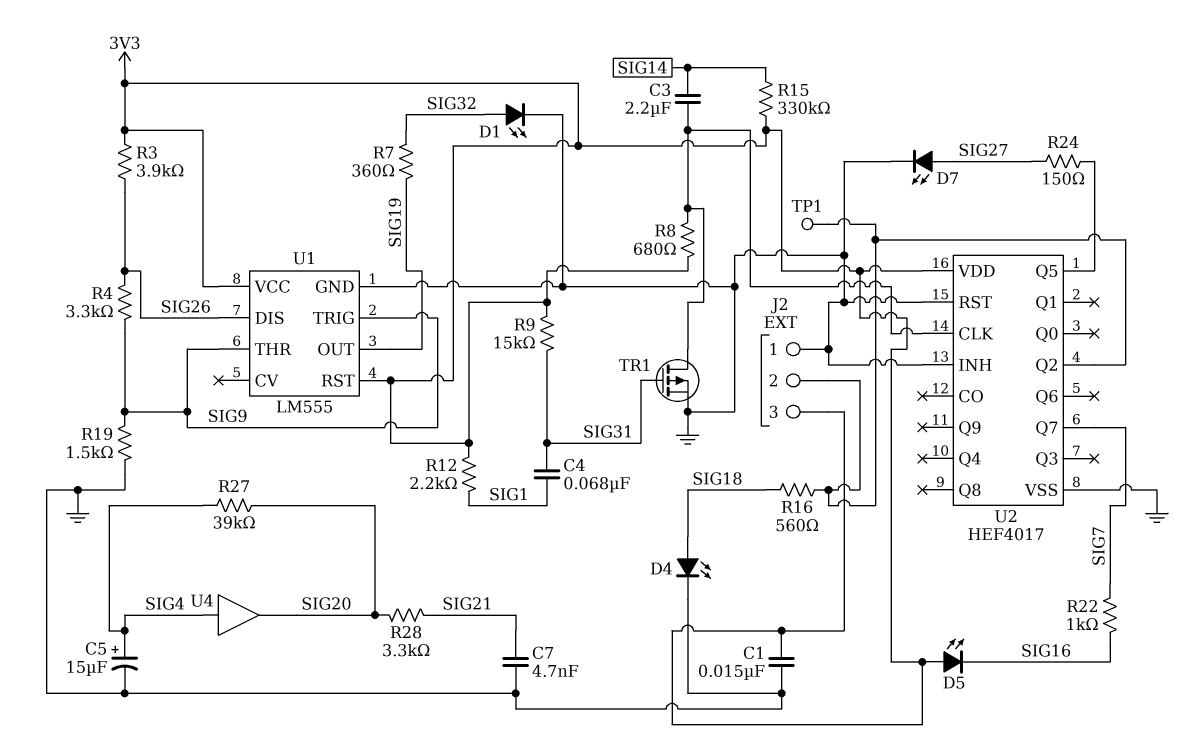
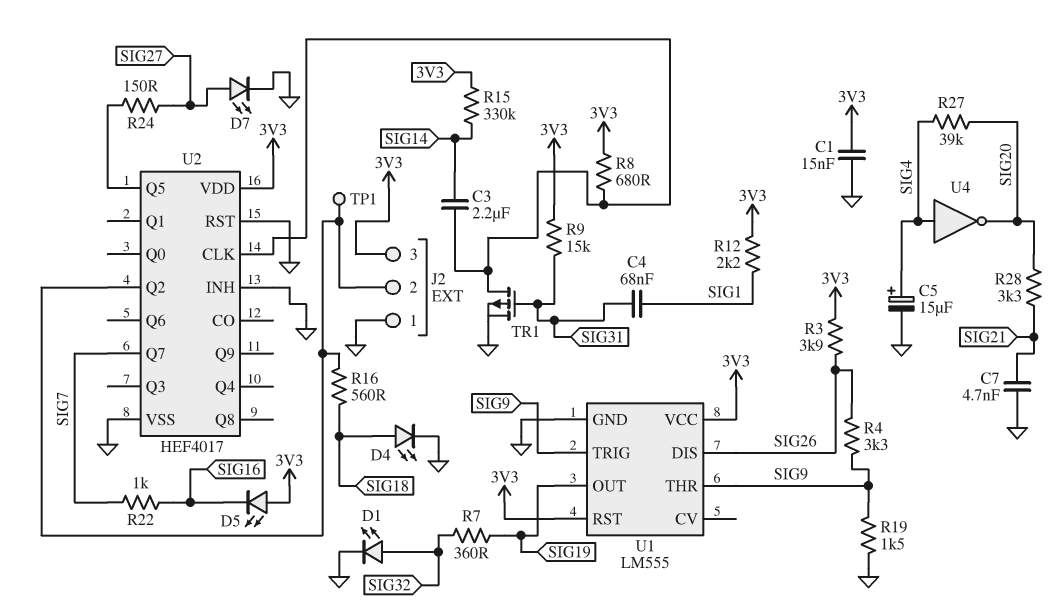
U4: buffer (in SIG4, out SIG20) -> NOT (in SIG4, out SIG20)

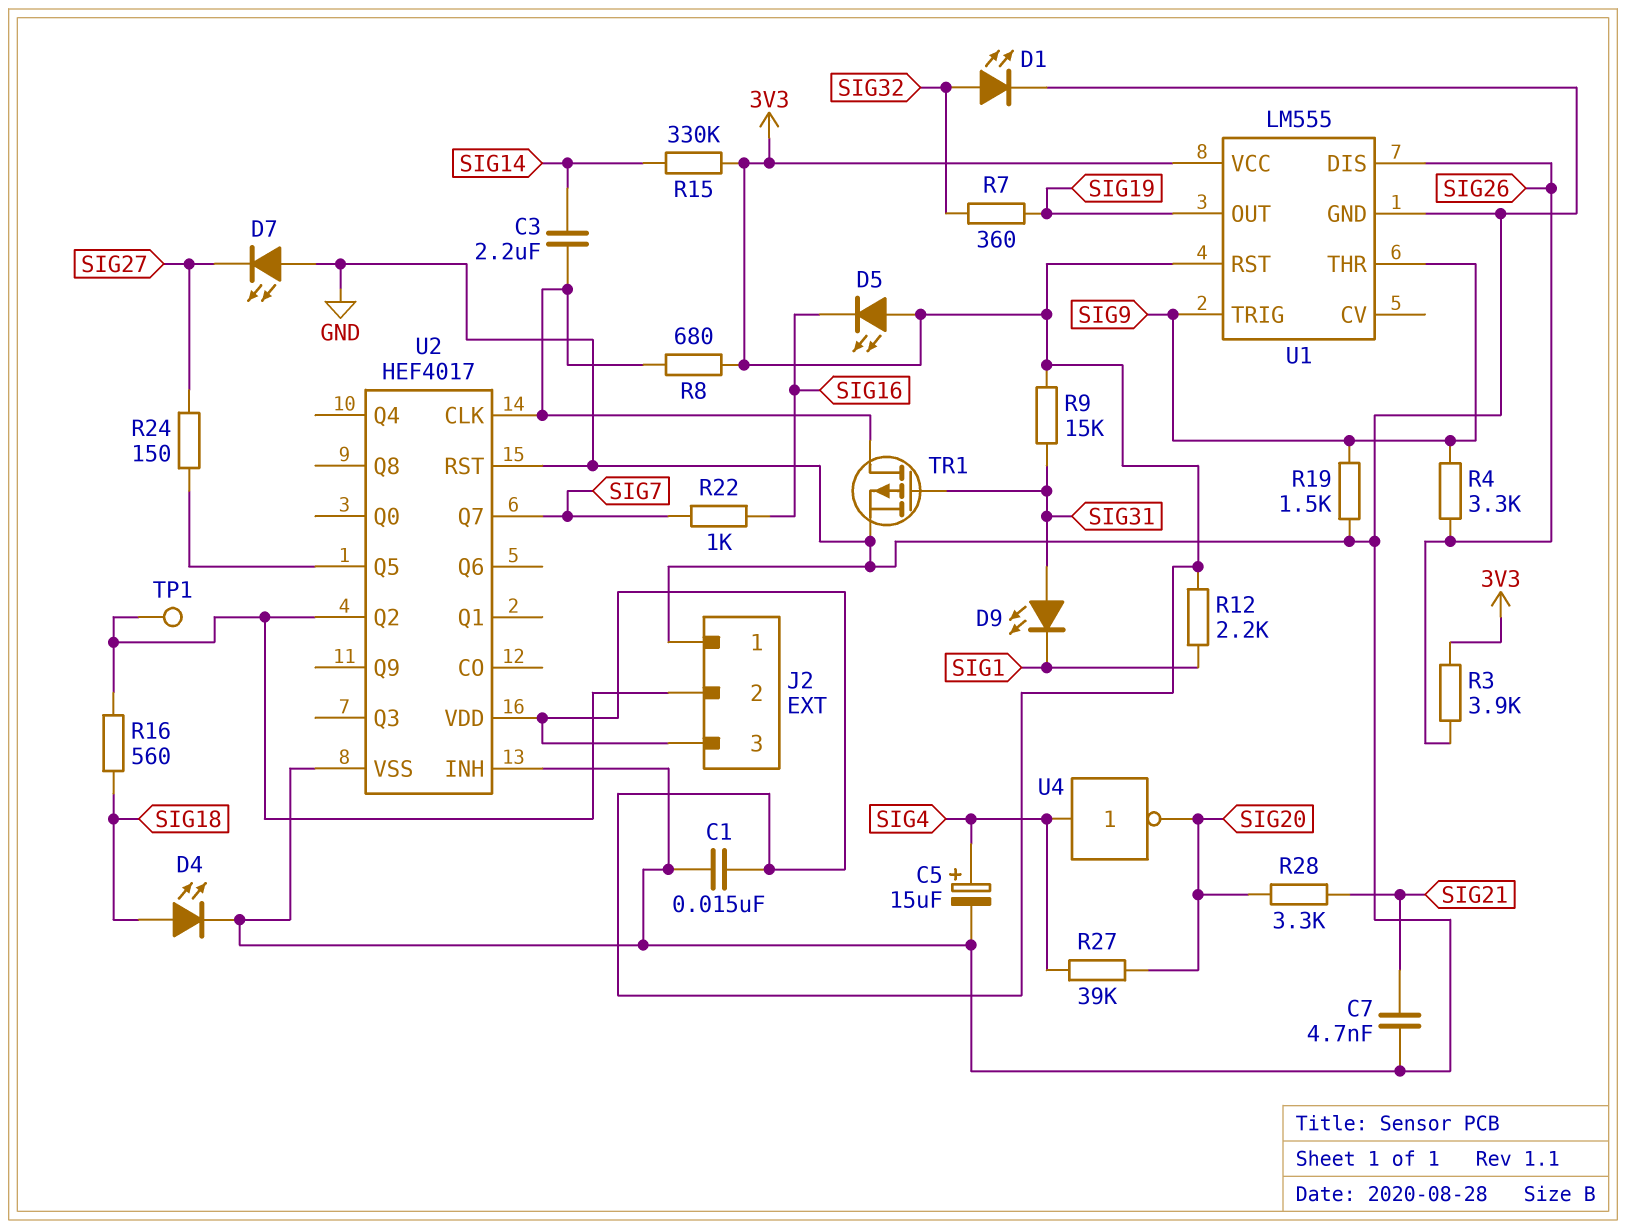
C4: 68nF (SIG1, SIG31) -> none
D7: LED (A SIG27, K GND) -> LED (A GND, K SIG27)
D9: none -> LED (A SIG31, K SIG1)

